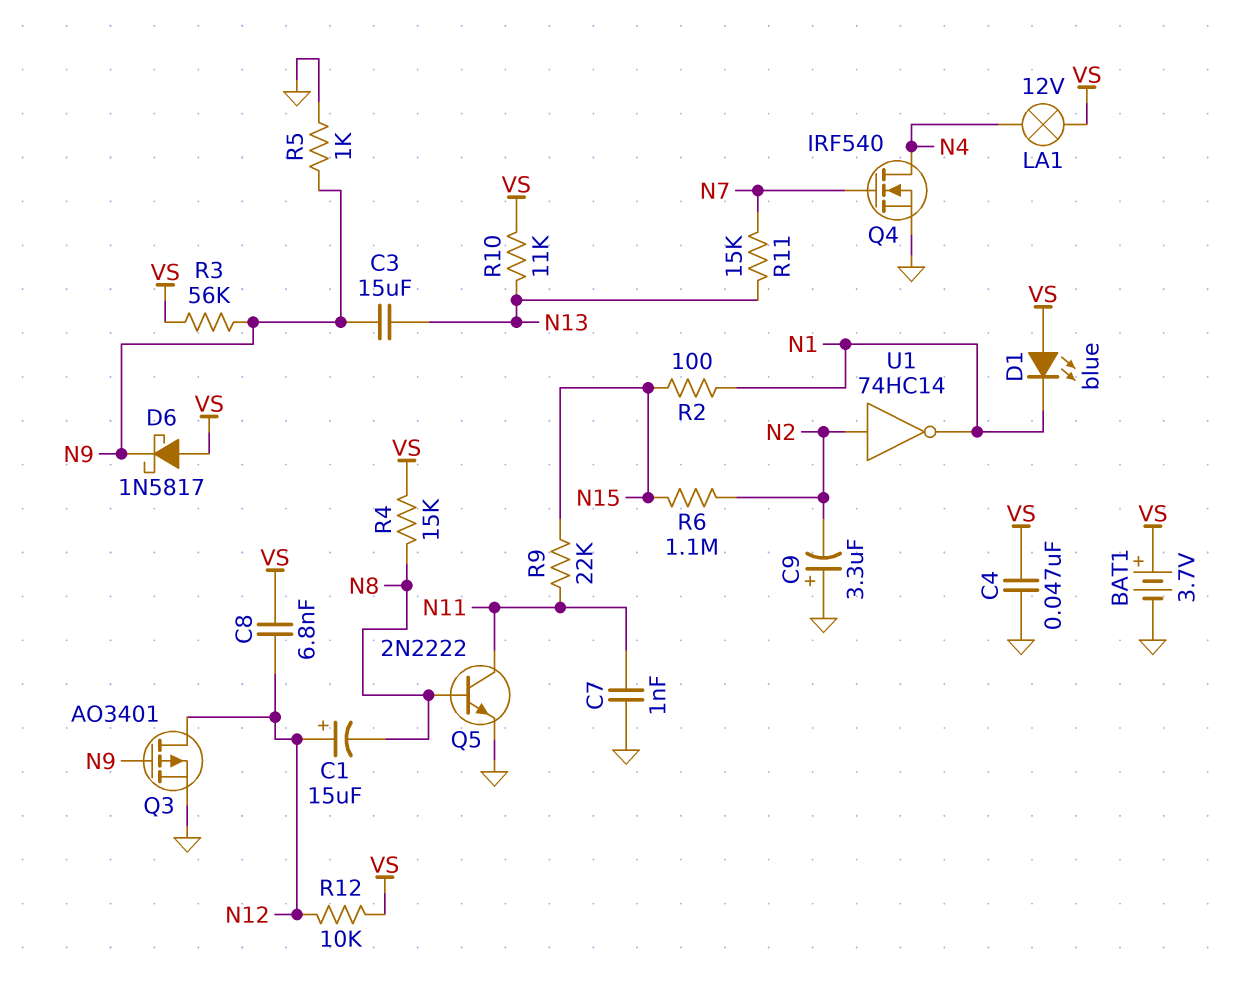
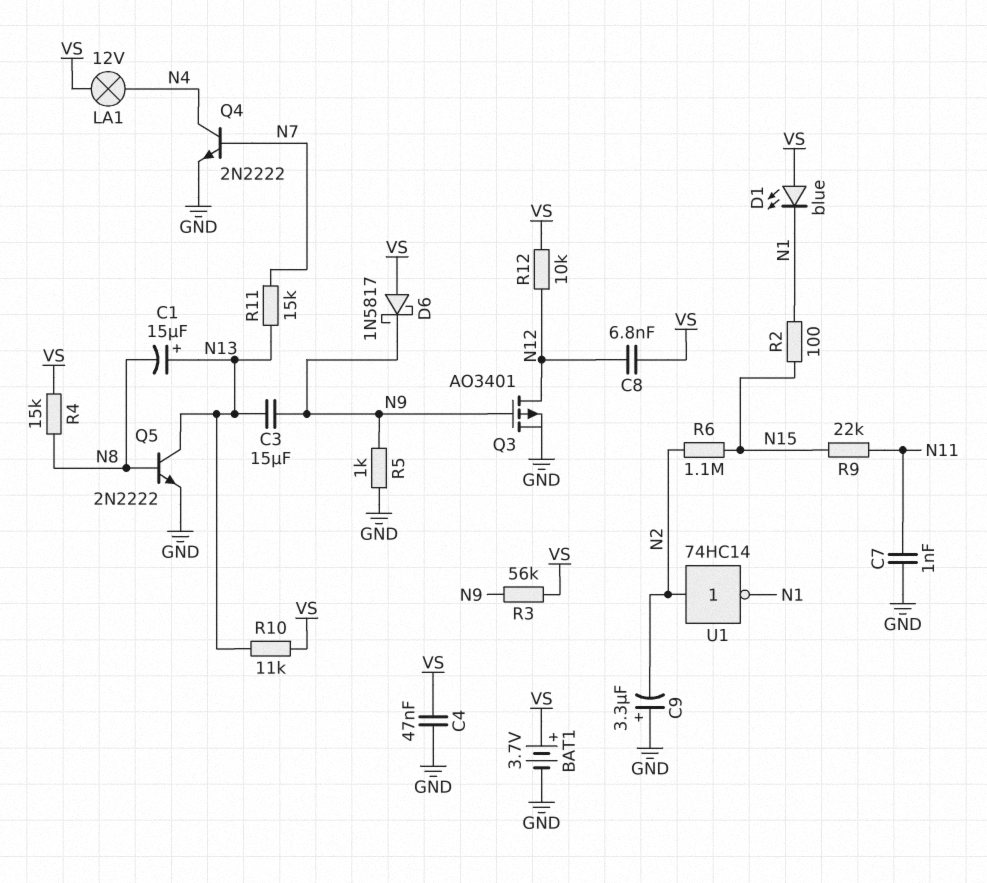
C1: 15uF (plus N12, minus N8) -> 15uF (plus N13, minus N8)
Q4: NMOS IRF540 (G N7, D N4, S GND) -> NPN 2N2222 (B N7, C N4, E GND)
Q5: NPN 2N2222 (B N8, C N11, E GND) -> NPN 2N2222 (B N8, C N13, E GND)

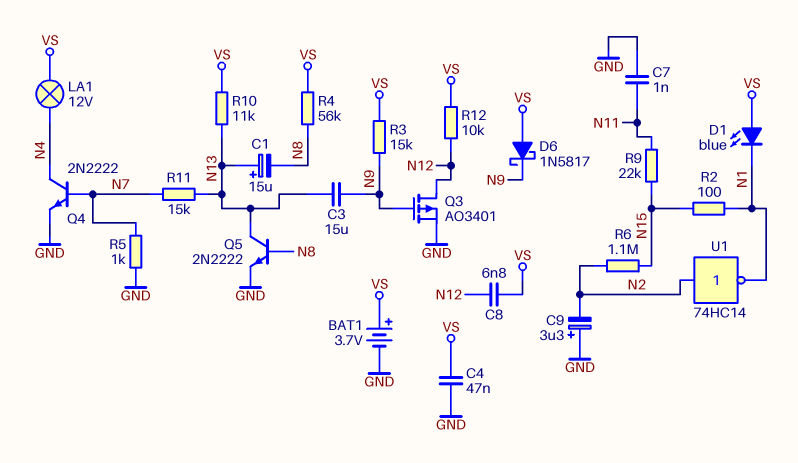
R3: 56k (N9, VS) -> 15k (N9, VS)
R4: 15k (N8, VS) -> 56k (N8, VS)
R5: 1k (GND, N9) -> 1k (GND, N7)

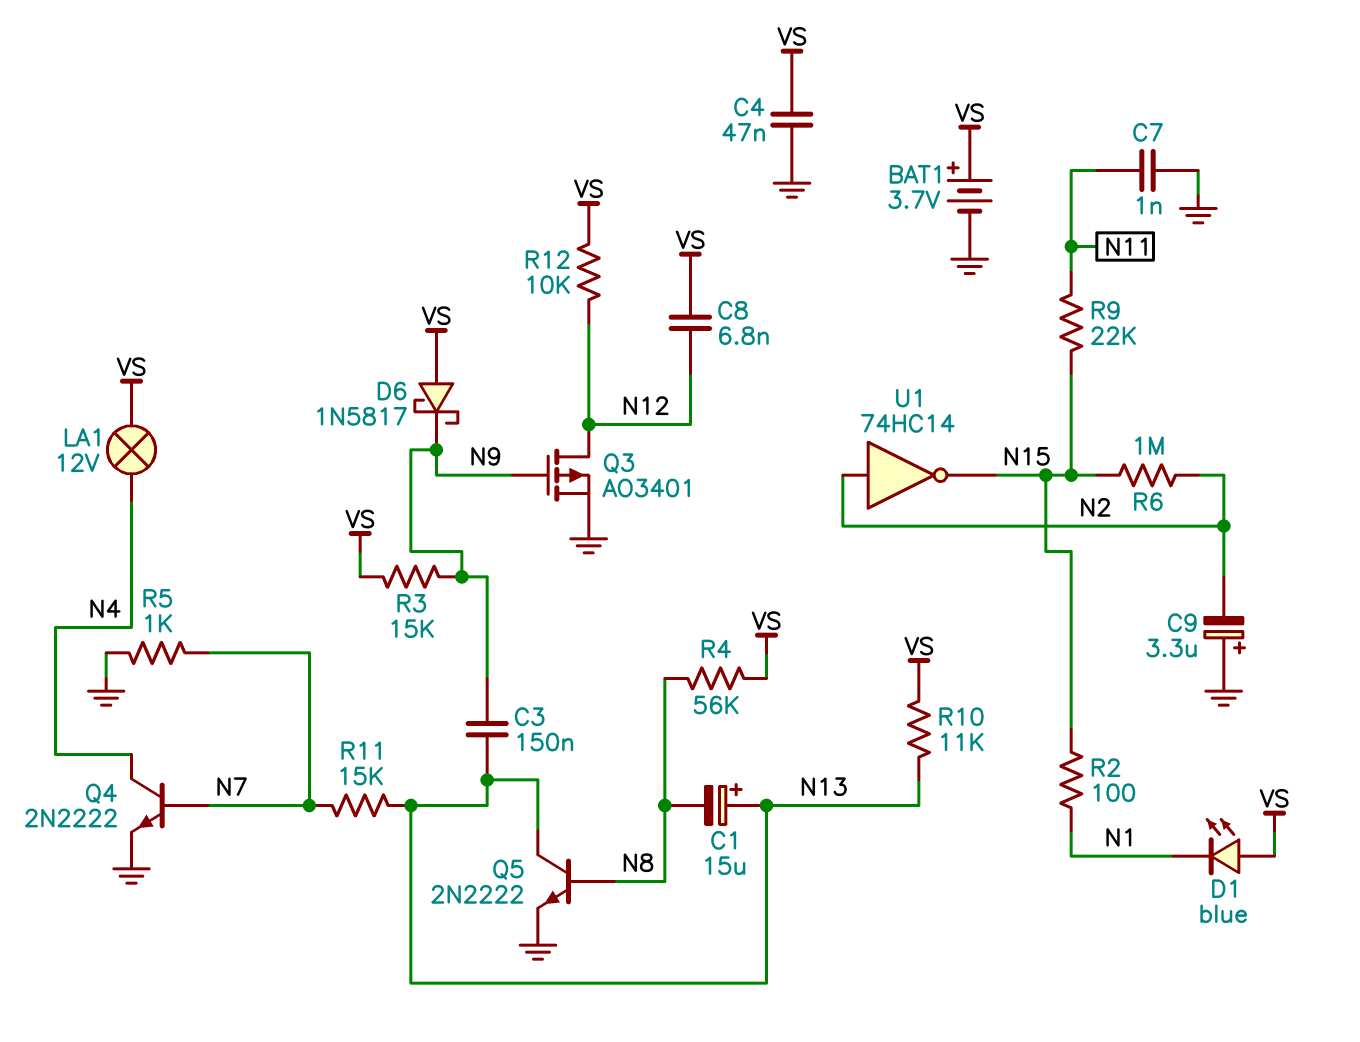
C3: 15uF (N9, N13) -> 150nF (N9, N13)
R6: 1.1M (N2, N15) -> 1M (N2, N15)
U1: NOT 74HC14 (in N2, out N1) -> NOT 74HC14 (in N2, out N15)

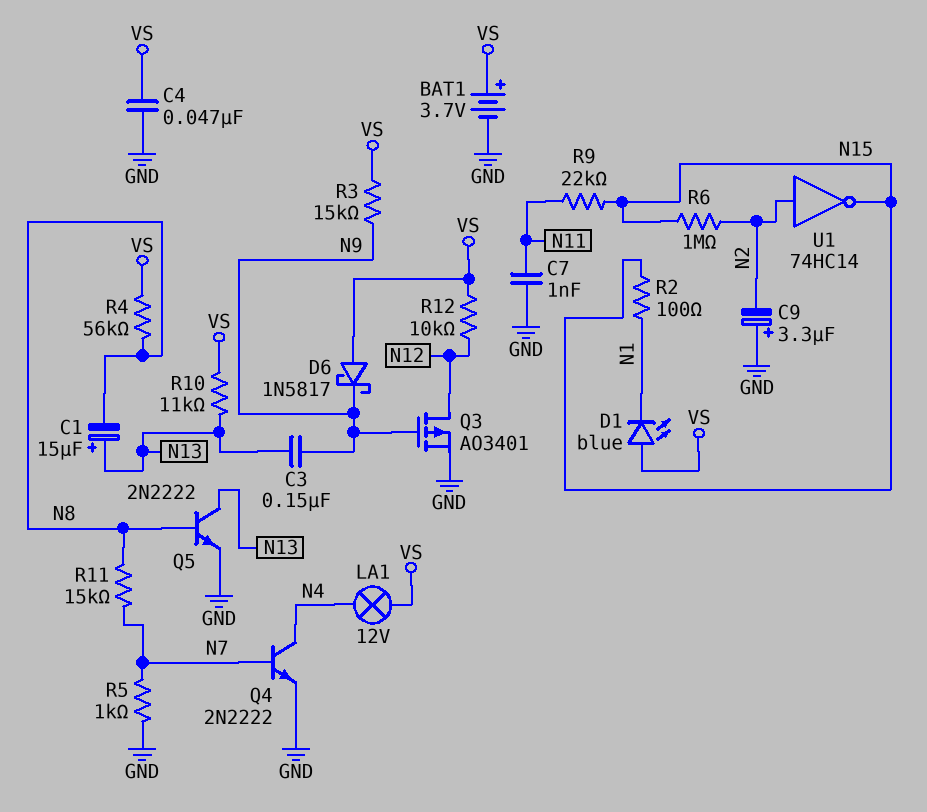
C8: 6.8nF (N12, VS) -> none
R11: 15k (N7, N13) -> 15k (N7, N8)

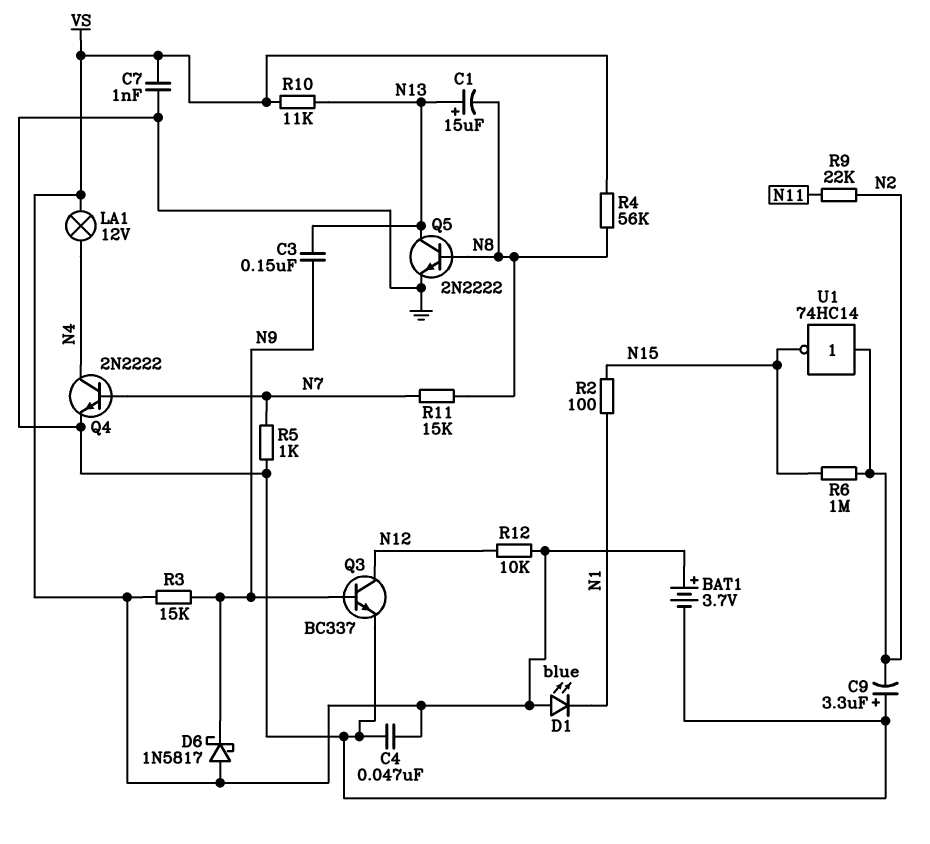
C7: 1nF (GND, N11) -> 1nF (GND, VS)
Q3: PMOS AO3401 (G N9, D N12, S GND) -> NPN BC337 (B N9, C N12, E GND)
R9: 22k (N11, N15) -> 22k (N2, N11)

